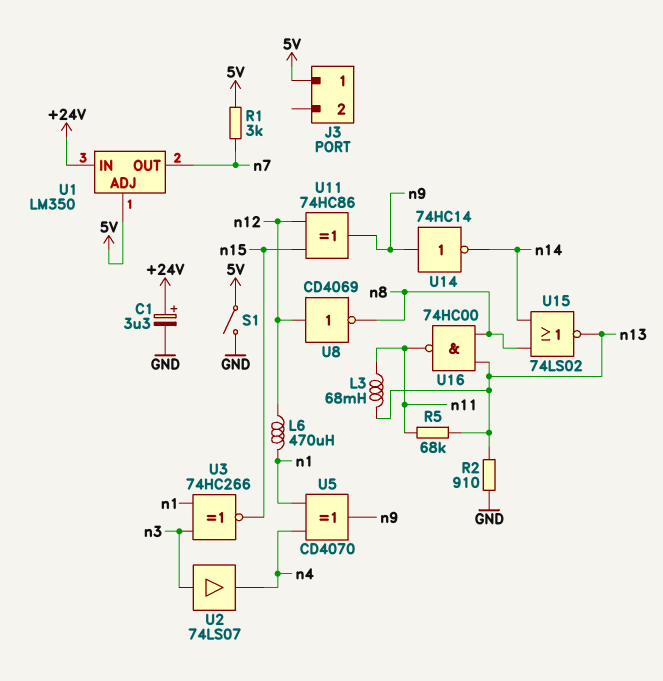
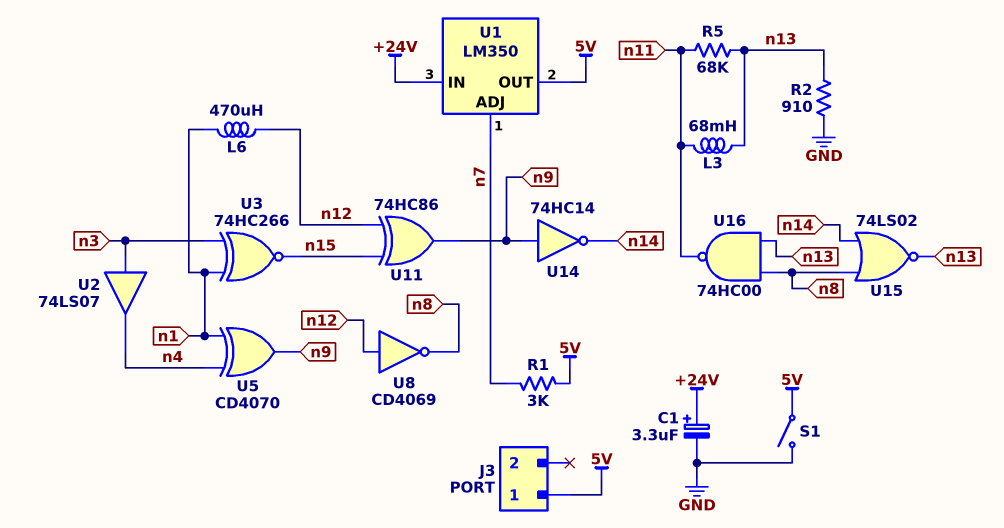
U1 pin ADJ: 5V -> n7
U1 pin OUT: n7 -> 5V

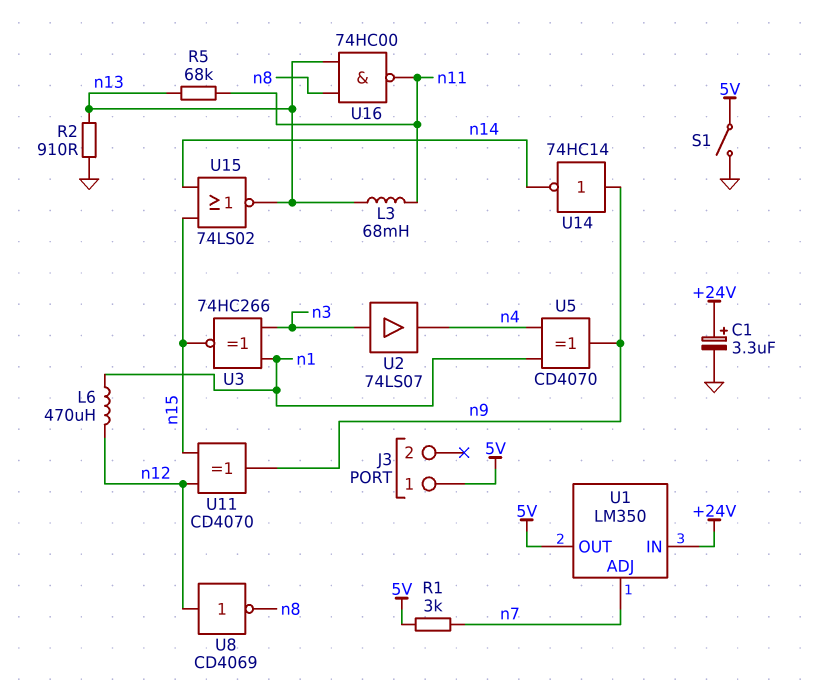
U11: XOR 74HC86 (in n12, in n15, out n9) -> XOR CD4070 (in n12, in n15, out n9)
U15: NOR 74LS02 (in n8, in n14, out n13) -> NOR 74LS02 (in n14, in n15, out n13)

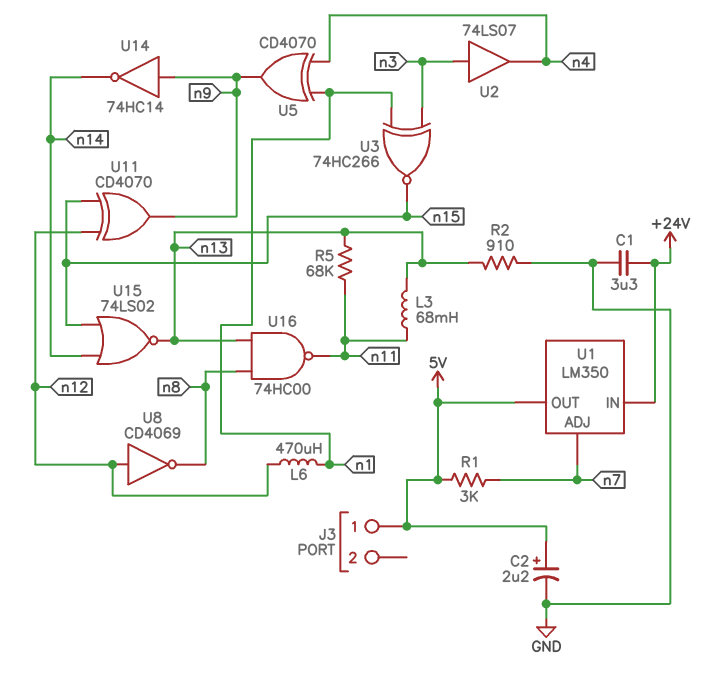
C1: 3.3uF (plus +24V, minus GND) -> 3.3uF (+24V, GND)
C2: none -> 2.2uF (plus 5V, minus GND)
S1: switch (5V, GND) -> none

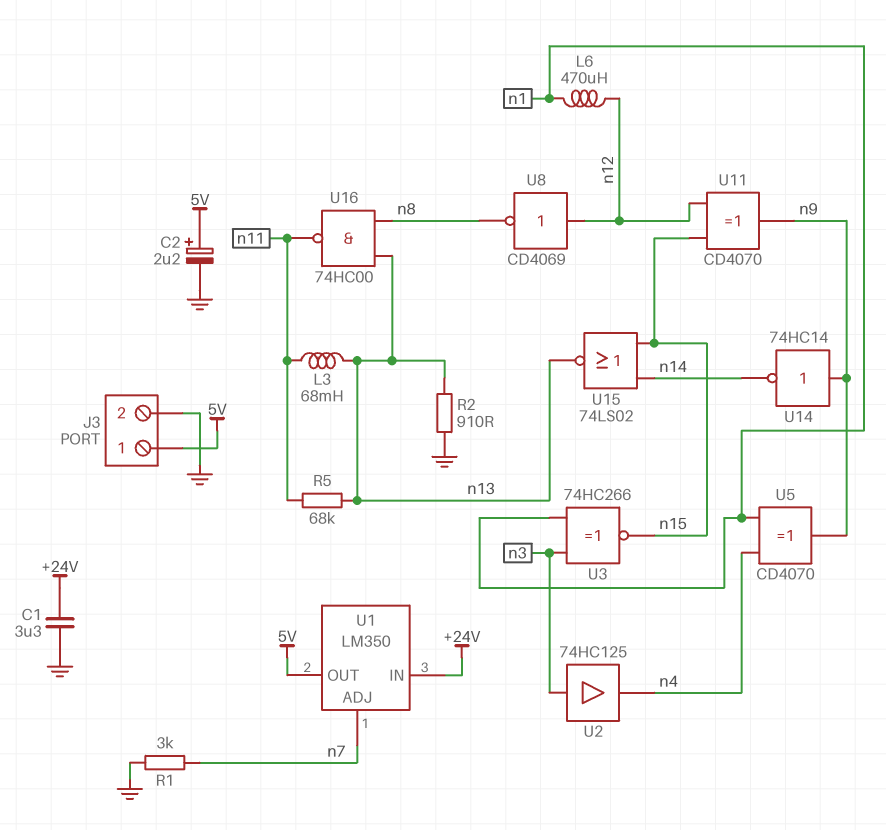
J3 pin 2: none -> GND
R1: 3k (5V, n7) -> 3k (GND, n7)
U2: buffer 74LS07 (in n3, out n4) -> buffer 74HC125 (in n3, out n4)

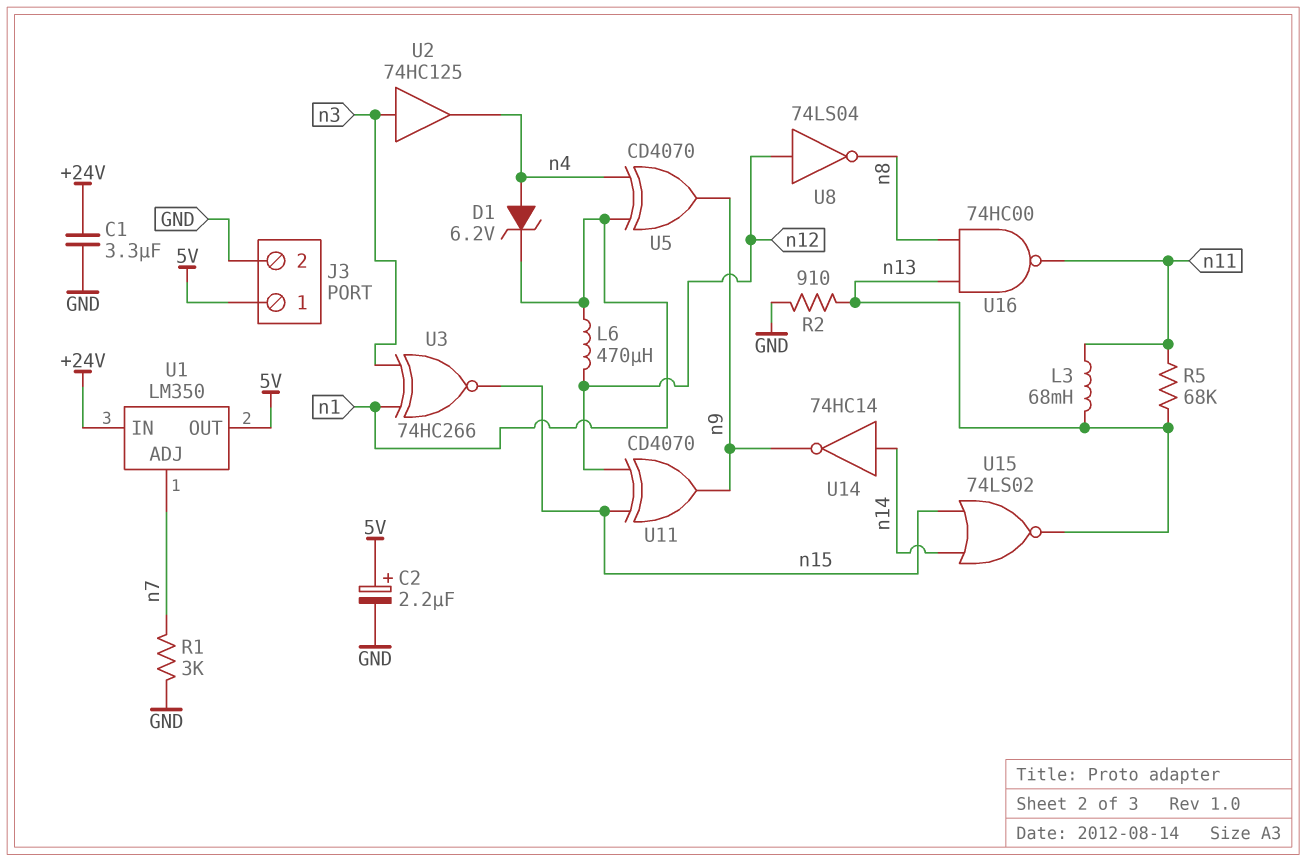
D1: none -> zener 6.2V (A n4, K n1)
U8: NOT CD4069 (in n12, out n8) -> NOT 74LS04 (in n12, out n8)
U14: NOT 74HC14 (in n9, out n14) -> NOT 74HC14 (in n14, out n9)

